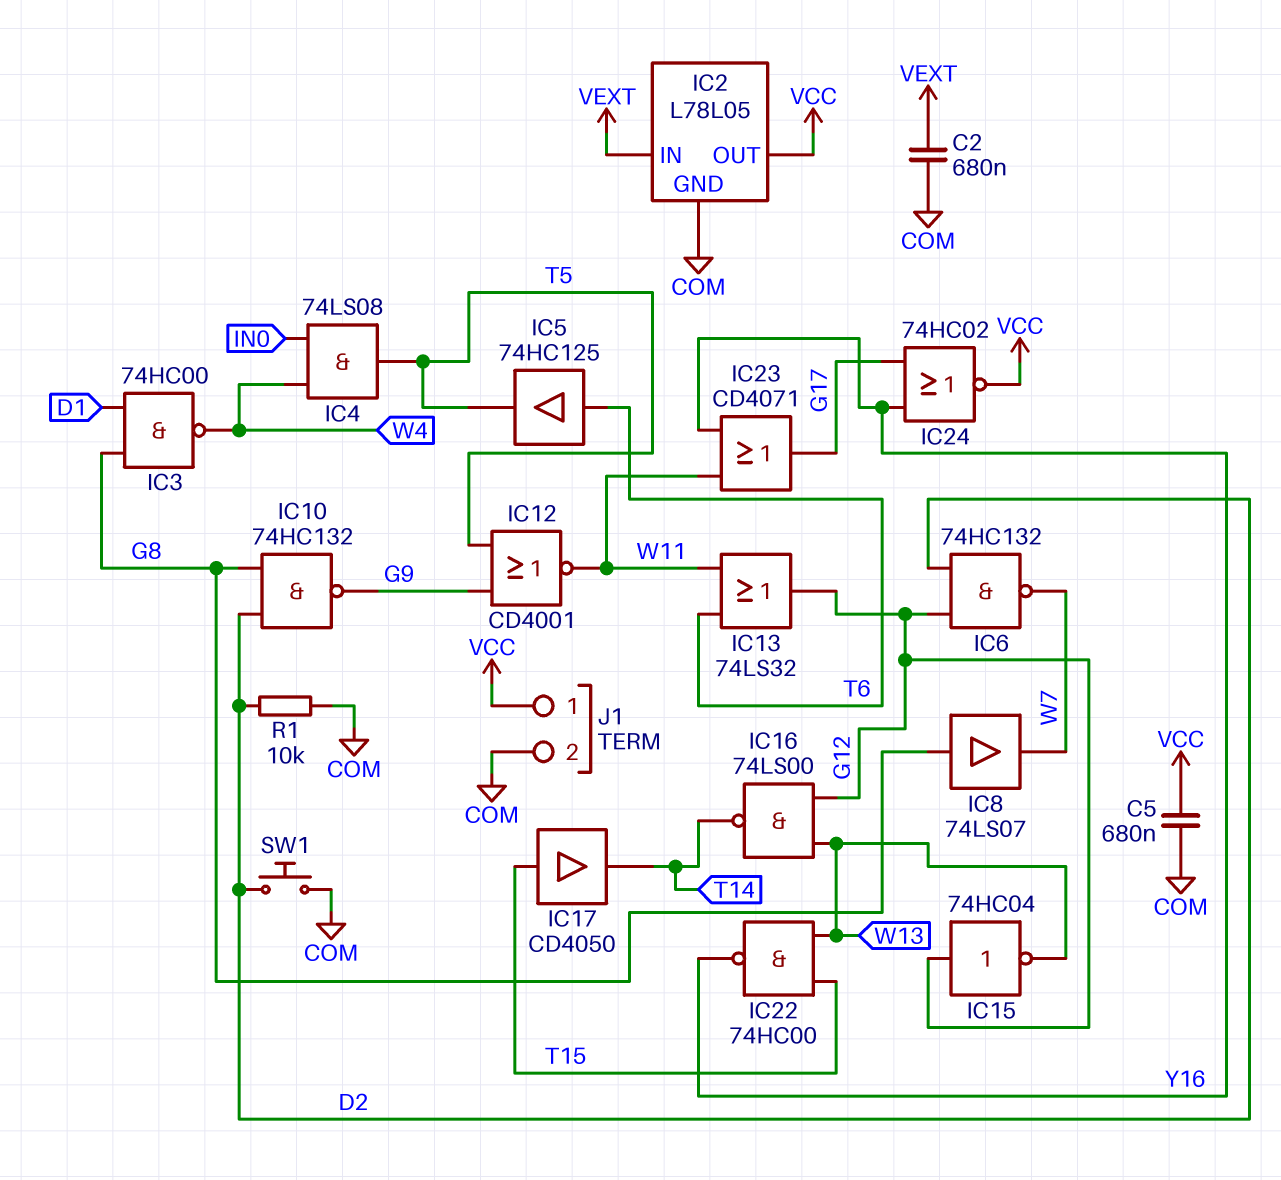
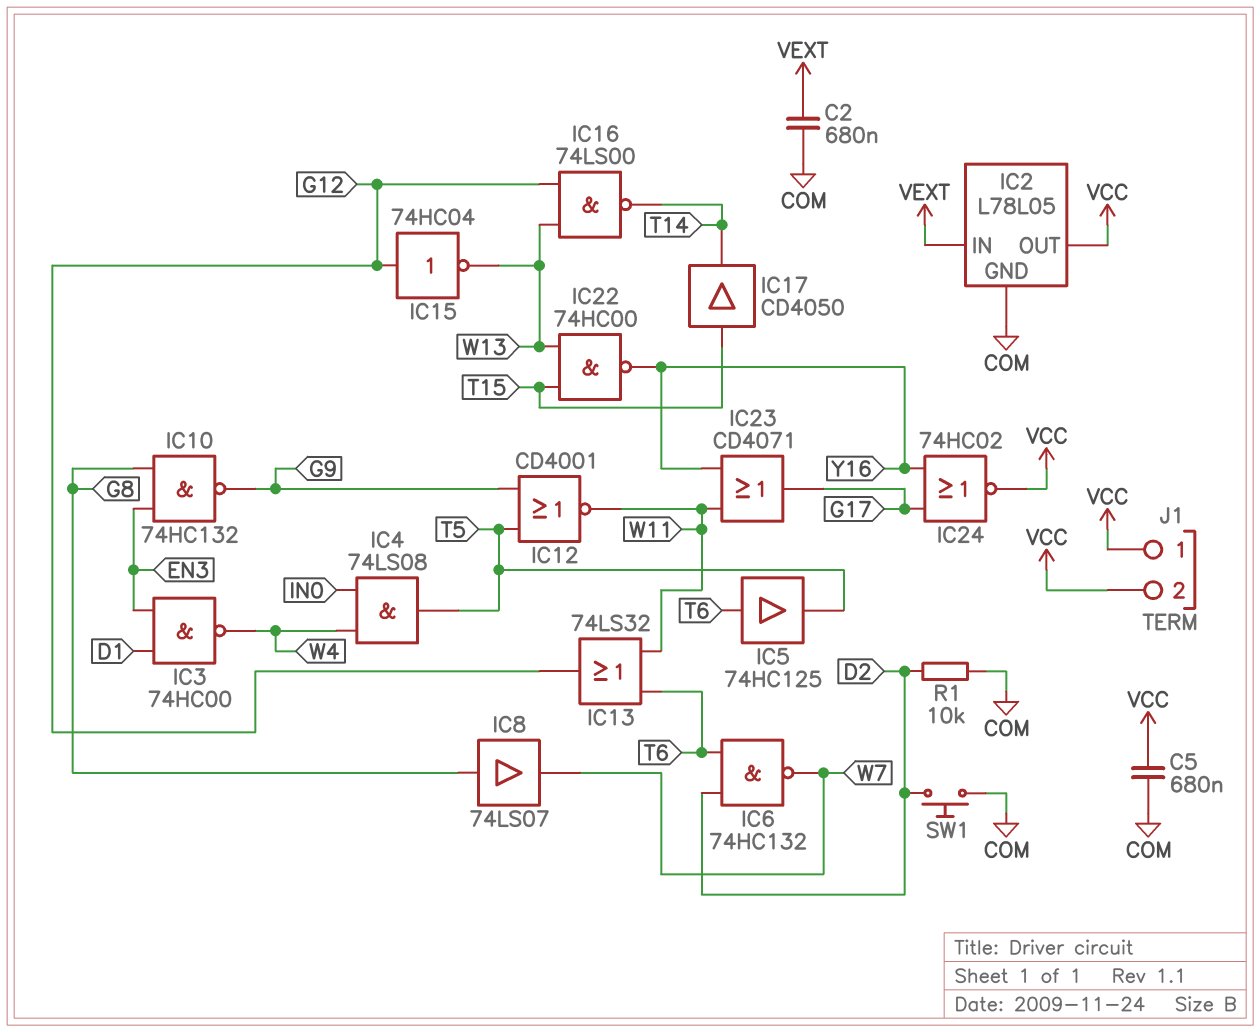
IC3: NAND 74HC00 (in D1, in G8, out W4) -> NAND 74HC00 (in D1, in EN3, out W4)
IC6: NAND 74HC132 (in D2, in G12, out W7) -> NAND 74HC132 (in D2, in T6, out W7)
IC10: NAND 74HC132 (in D2, in G8, out G9) -> NAND 74HC132 (in EN3, in G8, out G9)
J1 pin 2: COM -> VCC

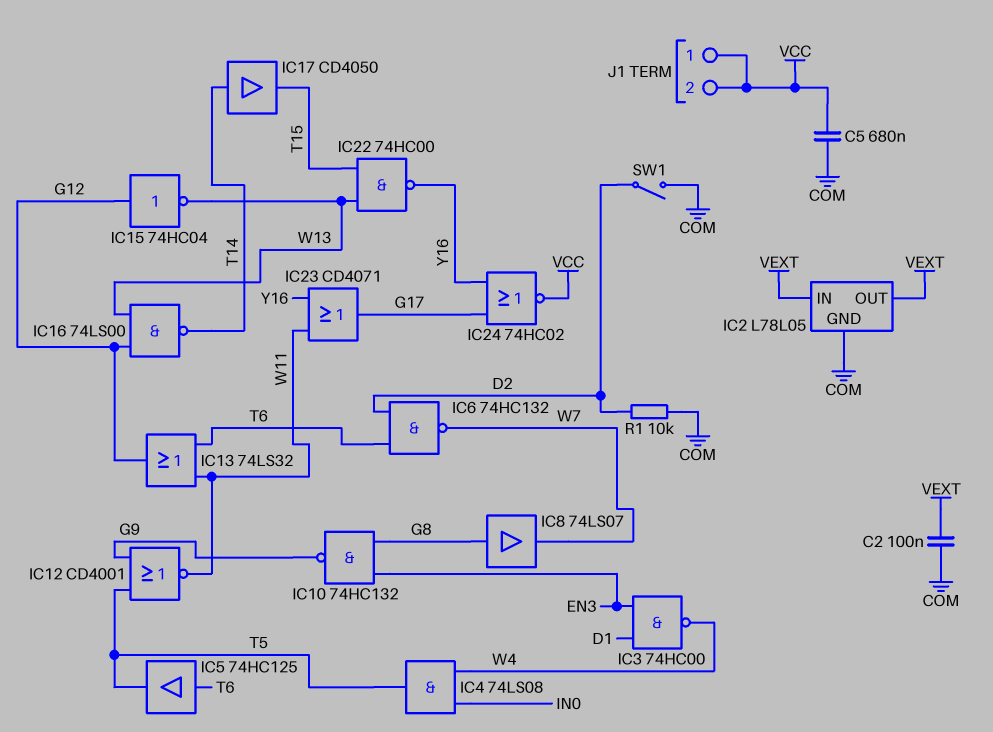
C2: 680nF (COM, VEXT) -> 100nF (COM, VEXT)
IC2 pin OUT: VCC -> VEXT
IC17: buffer CD4050 (in T15, out T14) -> buffer CD4050 (in T14, out T15)
SW1: button (COM, D2) -> switch (COM, D2)

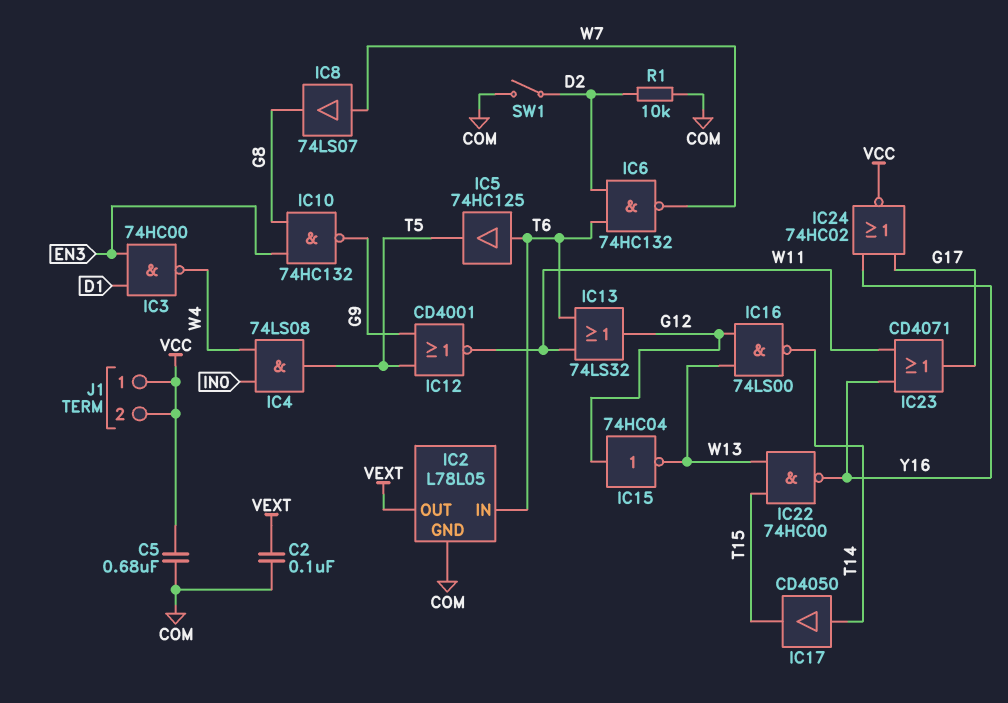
IC2 pin IN: VEXT -> T6
IC8: buffer 74LS07 (in G8, out W7) -> buffer 74LS07 (in W7, out G8)

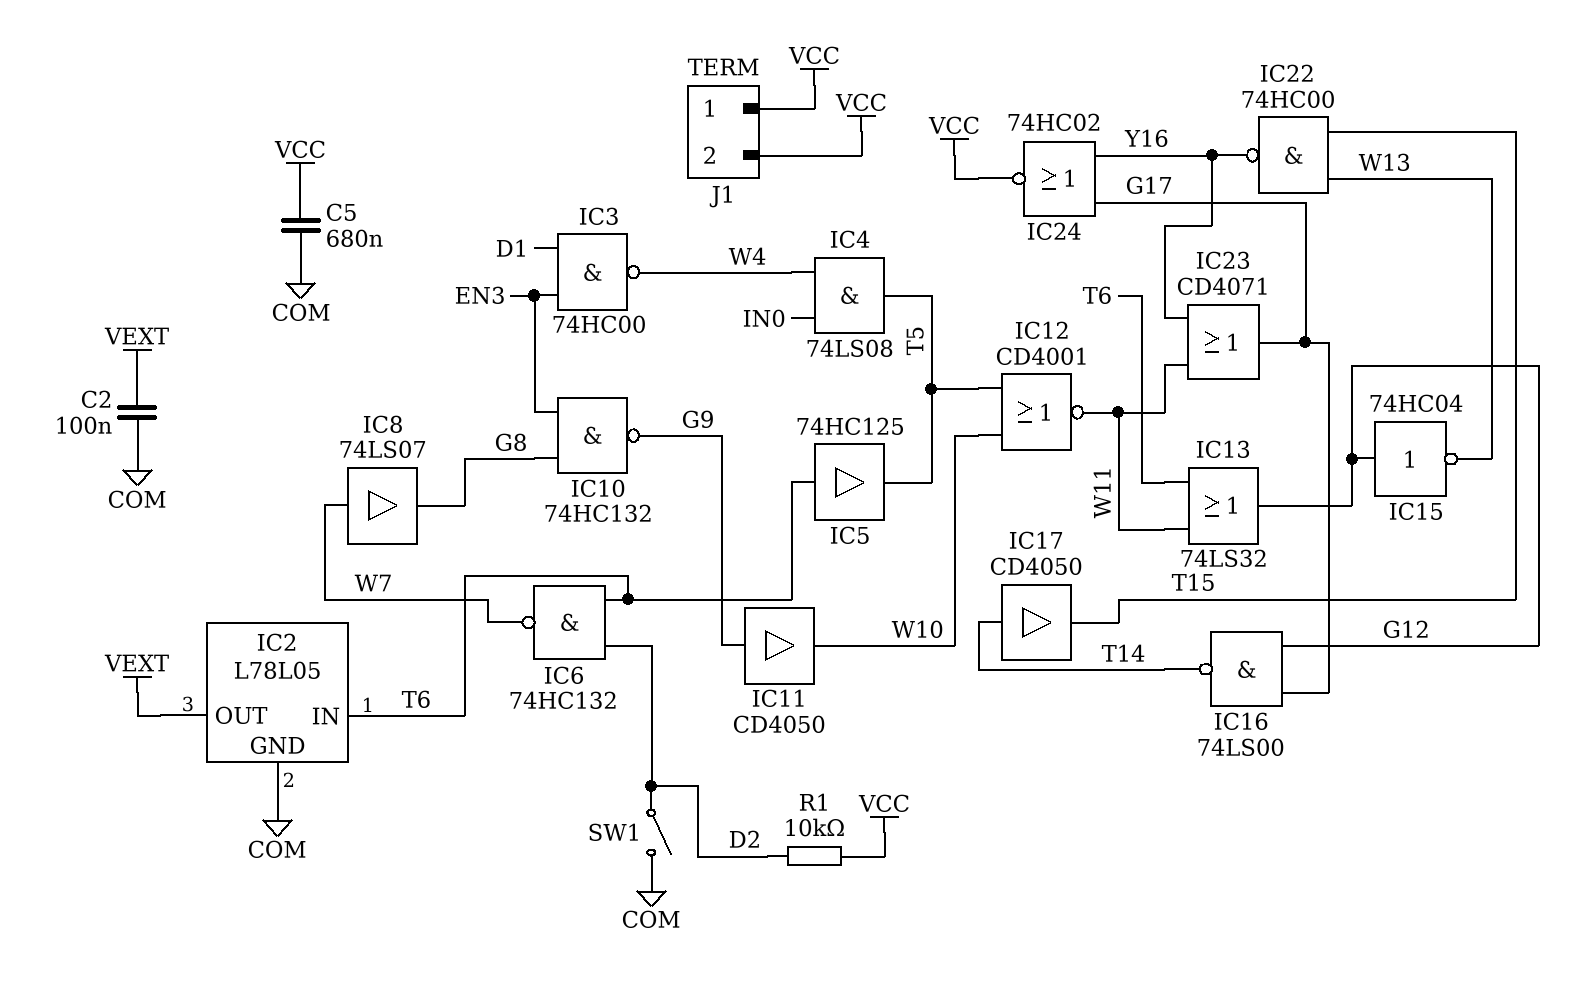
IC11: none -> buffer CD4050 (in G9, out W10)
IC12: NOR CD4001 (in G9, in T5, out W11) -> NOR CD4001 (in T5, in W10, out W11)
IC16: NAND 74LS00 (in G12, in W13, out T14) -> NAND 74LS00 (in G12, in G17, out T14)
R1: 10k (COM, D2) -> 10k (D2, VCC)

